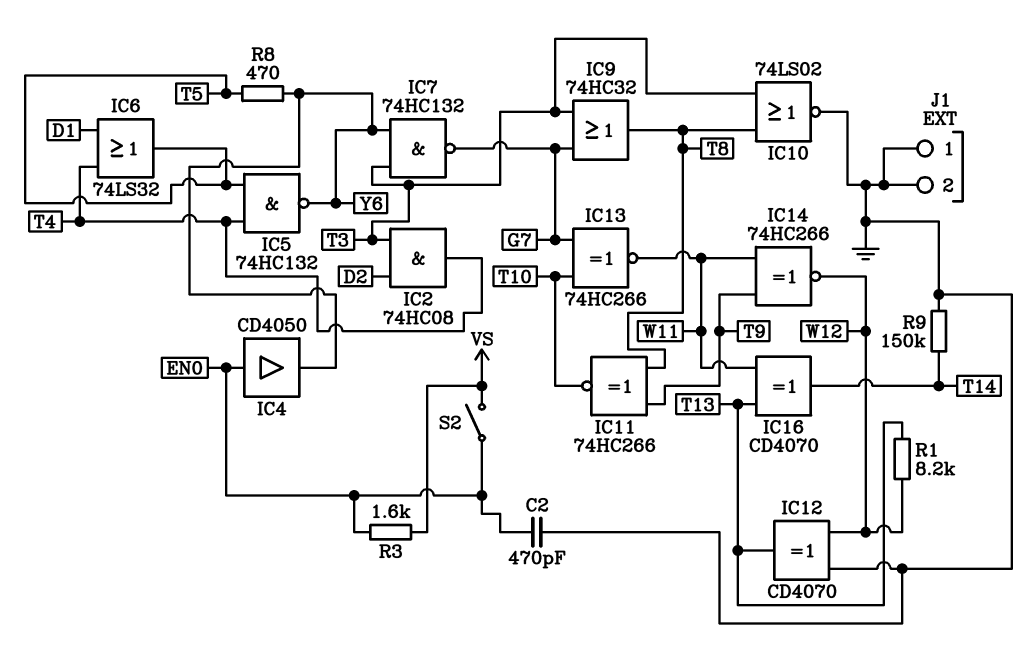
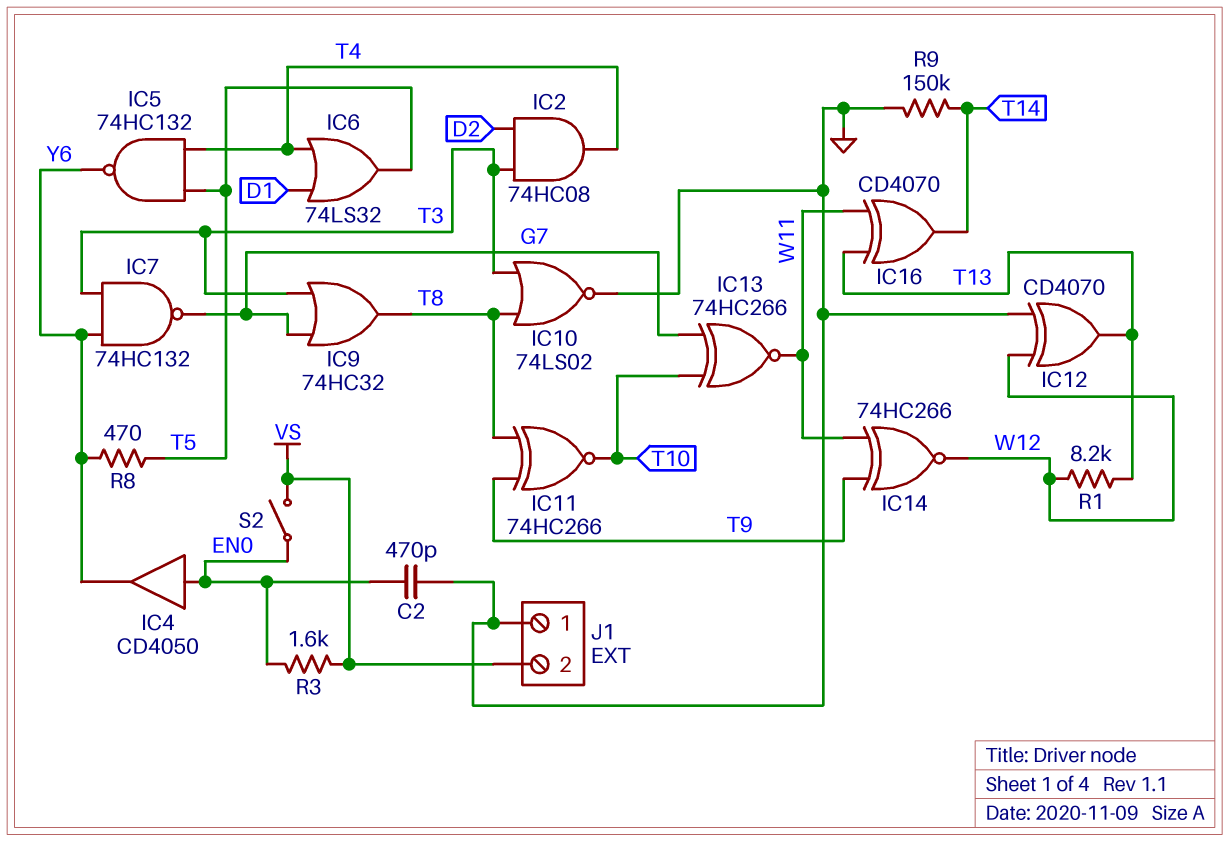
J1 pin 2: GND -> VS

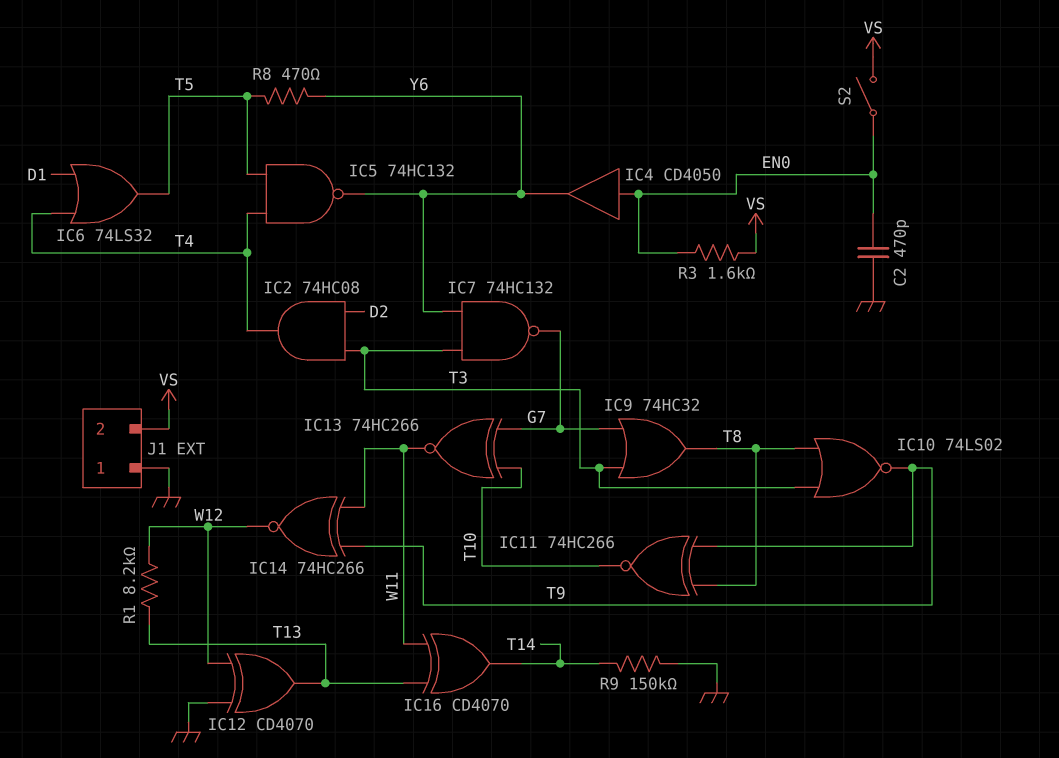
IC10: NOR 74LS02 (in T3, in T8, out GND) -> NOR 74LS02 (in T3, in T8, out T9)

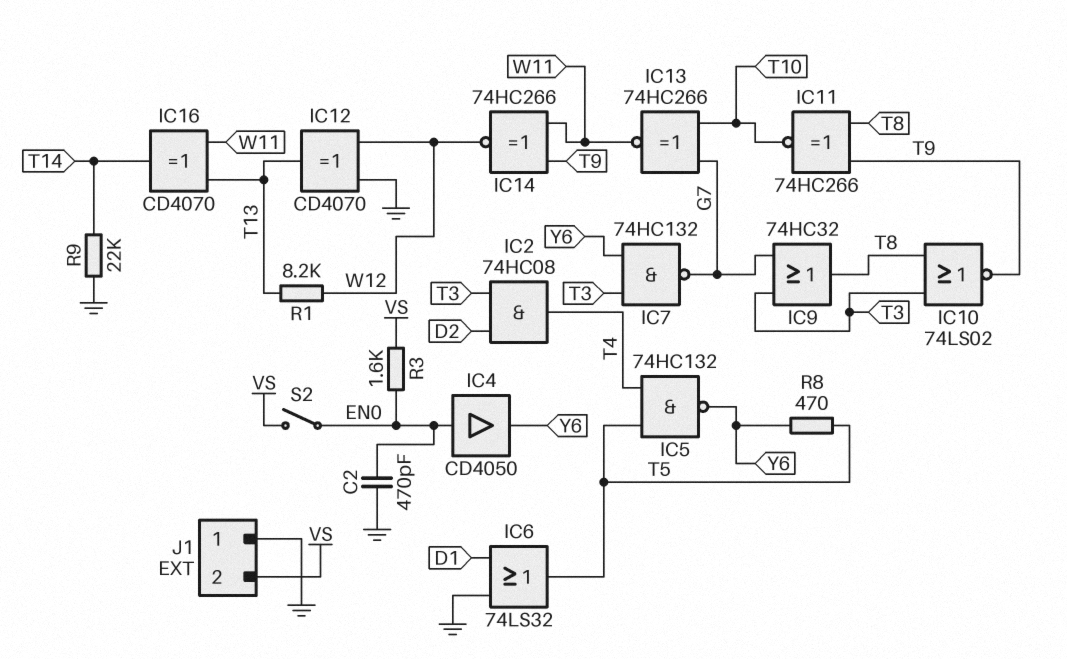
IC6: OR 74LS32 (in D1, in T4, out T5) -> OR 74LS32 (in D1, in GND, out T5)
R9: 150k (GND, T14) -> 22k (GND, T14)

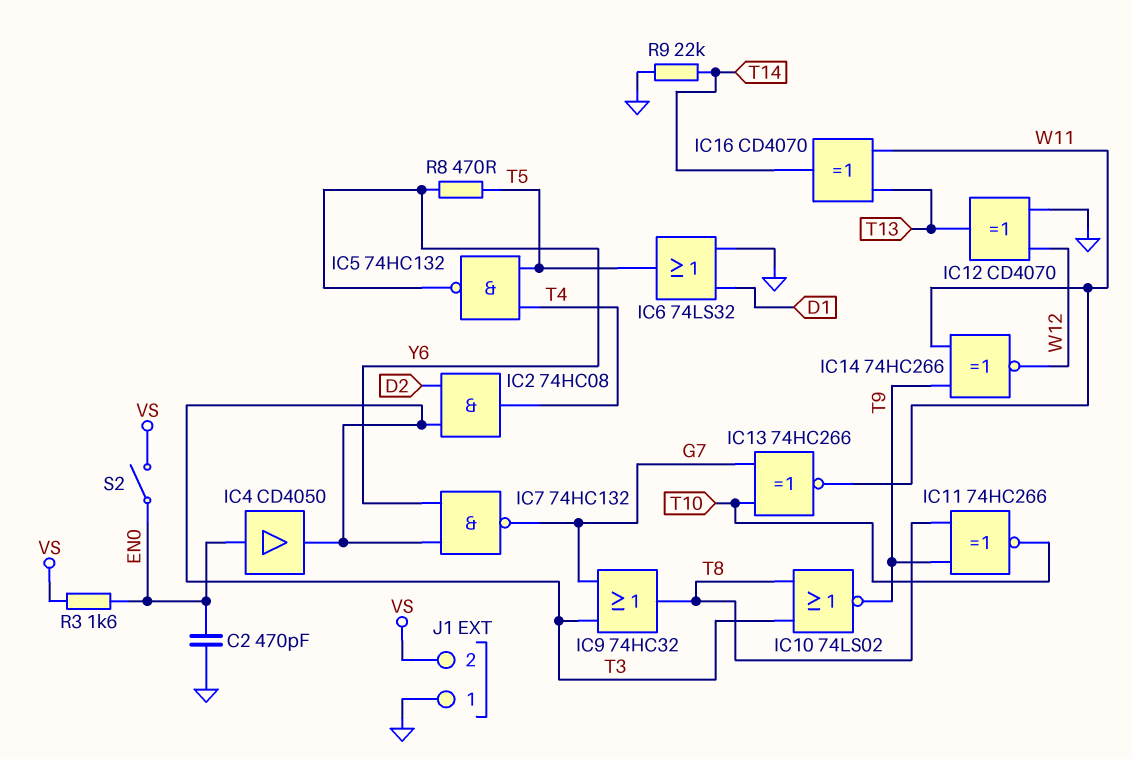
IC4: buffer CD4050 (in EN0, out Y6) -> buffer CD4050 (in EN0, out T3)
R1: 8.2k (T13, W12) -> none

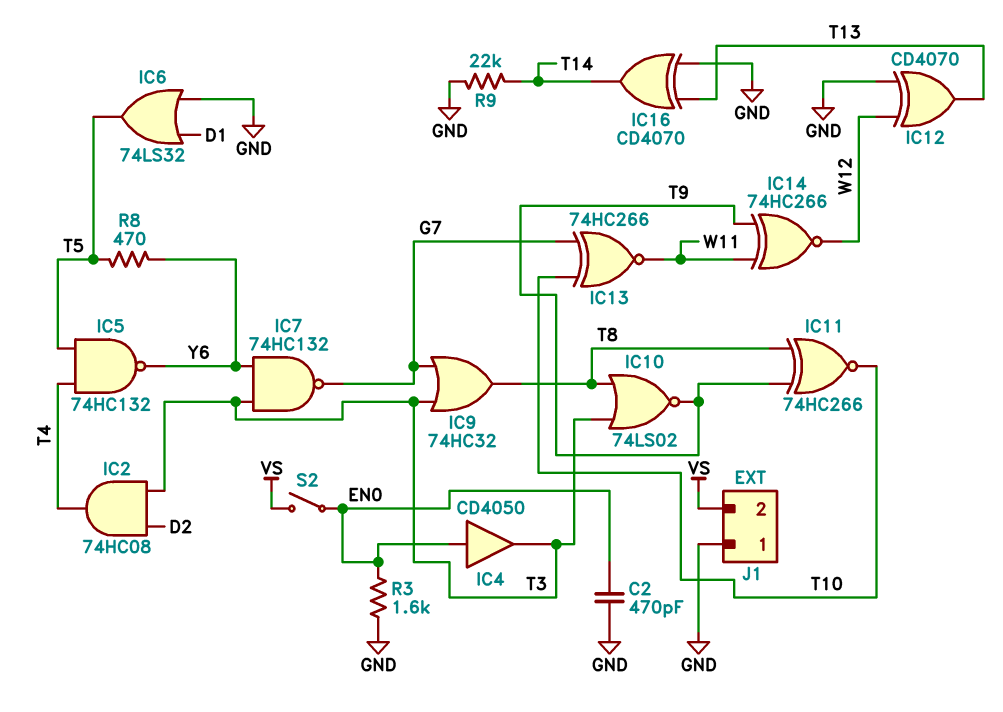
IC16: XOR CD4070 (in T13, in W11, out T14) -> XOR CD4070 (in GND, in T13, out T14)
R3: 1.6k (EN0, VS) -> 1.6k (EN0, GND)

